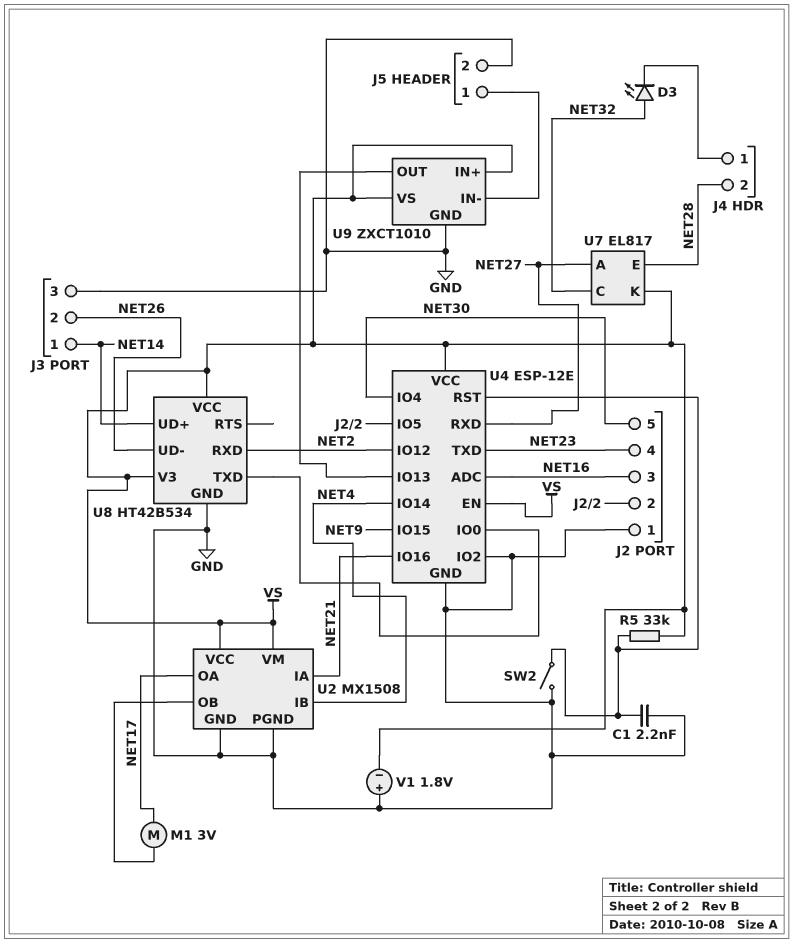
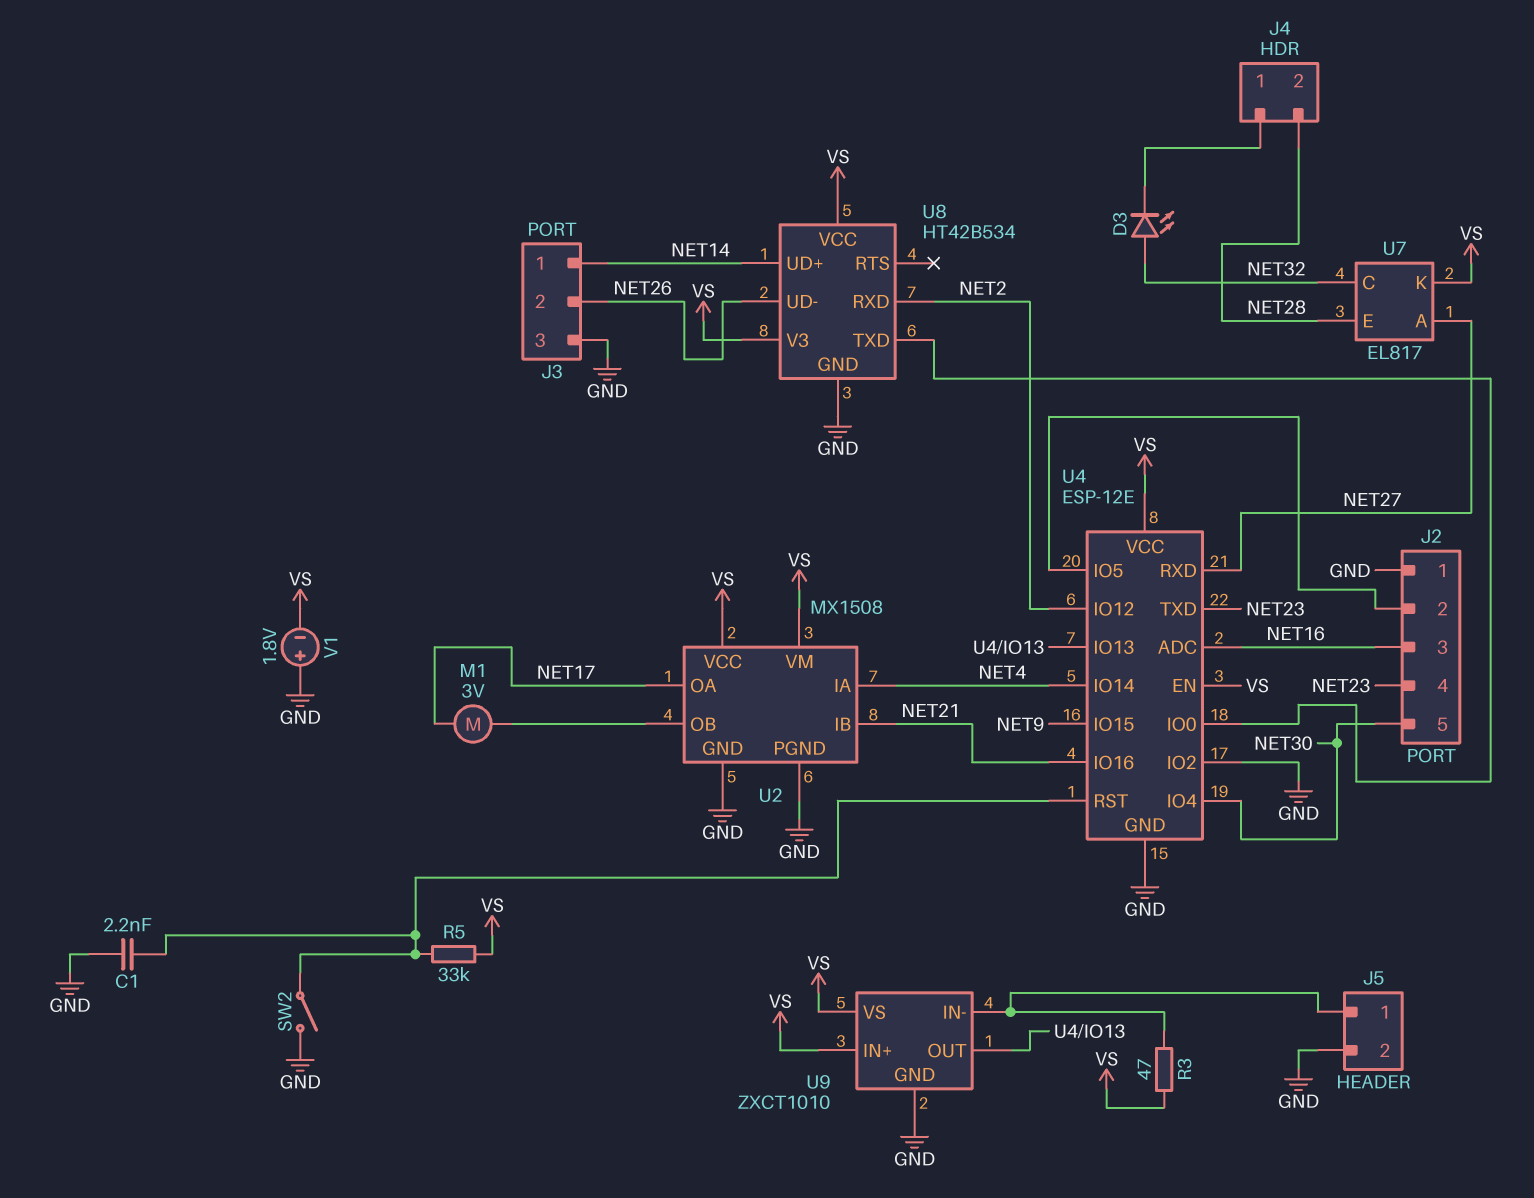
R3: none -> 47 (J5/1, VS)
U2 pin IA: NET21 -> NET4
U2 pin IB: NET4 -> NET21

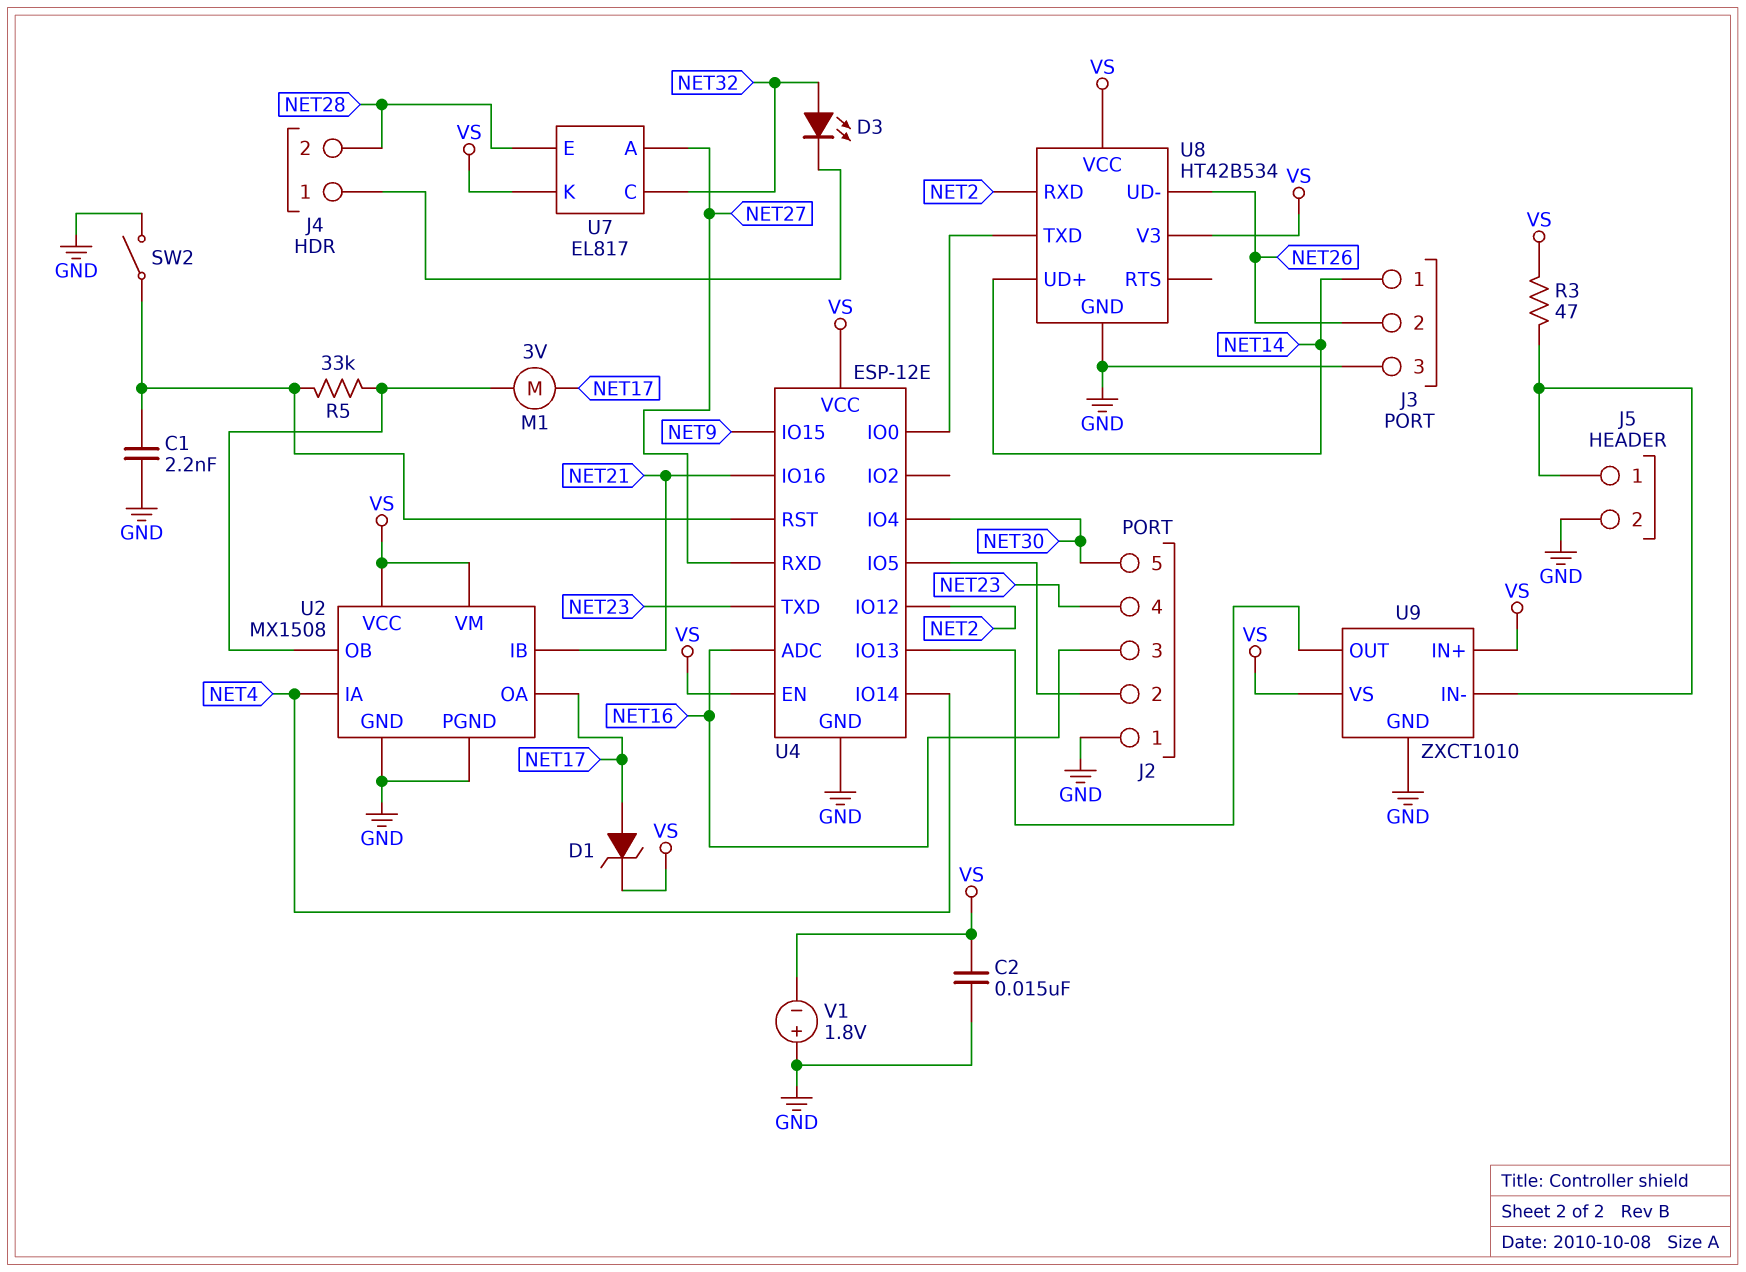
C2: none -> 15nF (GND, VS)
D1: none -> zener (A NET17, K VS)
R5: 33k (U4/RST, VS) -> 33k (U2/OB, U4/RST)
U4 pin IO2: GND -> none

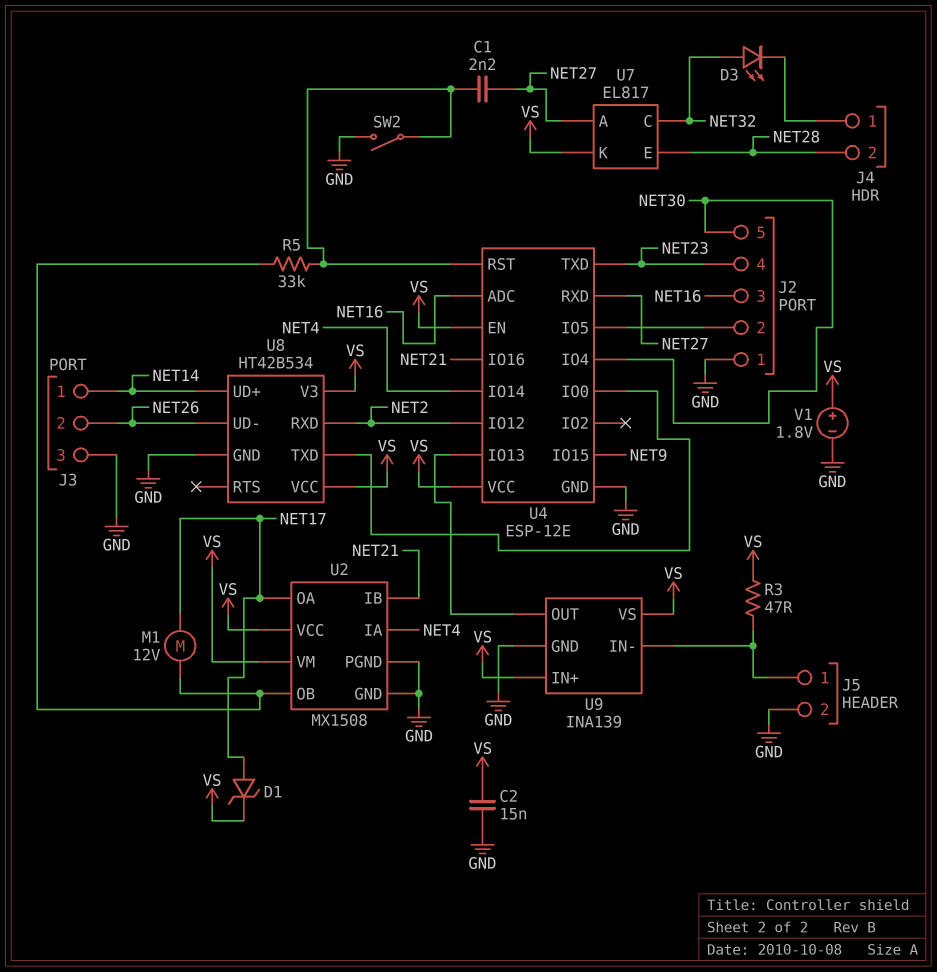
C1: 2.2nF (GND, U4/RST) -> 2.2nF (NET27, U4/RST)
M1: motor 3V (NET17, U2/OB) -> motor 12V (NET17, U2/OB)
U9: ZXCT1010 -> INA139
V1: 1.8V (plus GND, minus VS) -> 1.8V (plus VS, minus GND)

